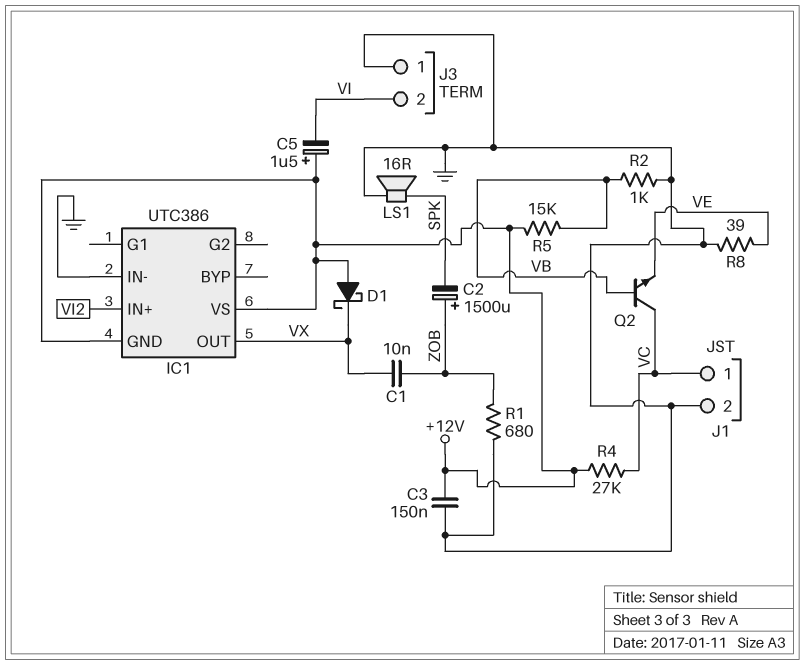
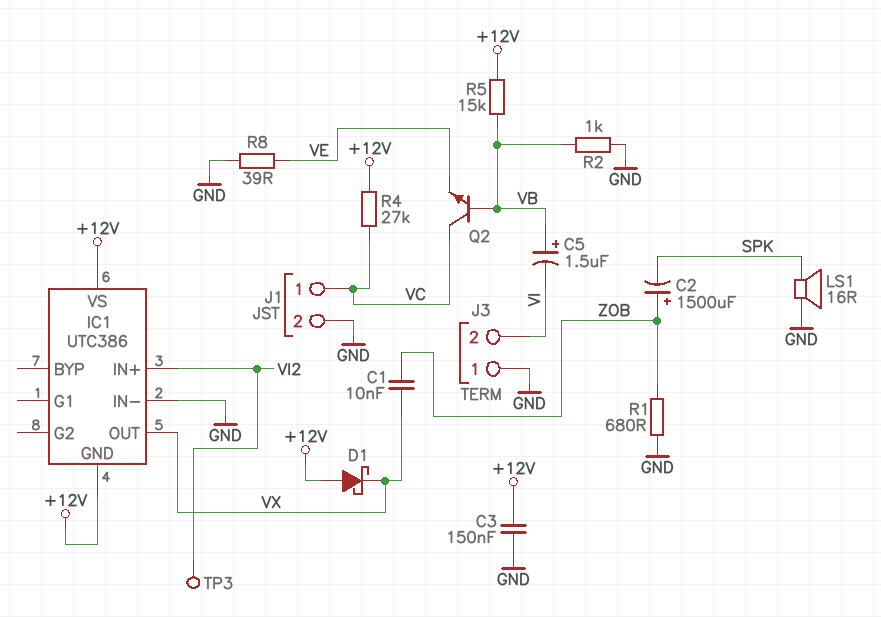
C5: 1.5uF (plus +12V, minus VI) -> 1.5uF (plus VB, minus VI)
TP3: none -> test point (VI2)

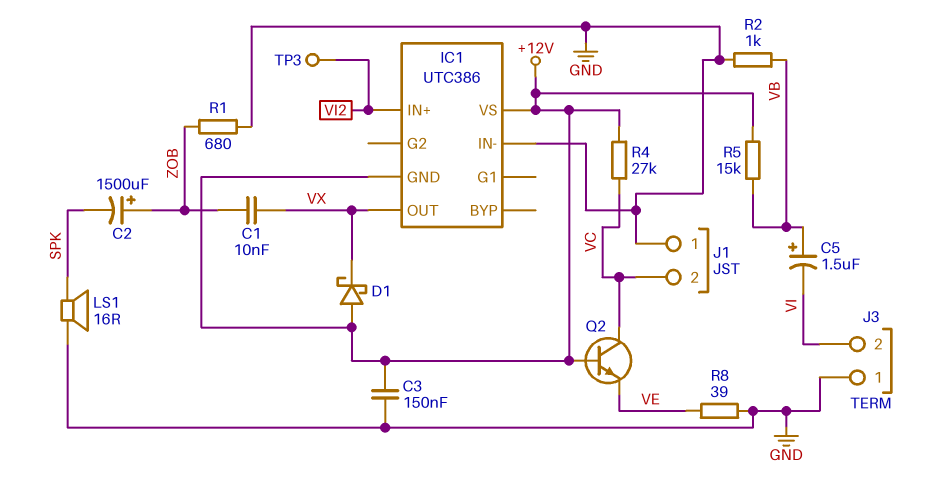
J1 pin 1: VC -> GND
J1 pin 2: GND -> VC
Q2: NPN (B VB, C VC, E VE) -> NPN (B +12V, C VC, E VE)

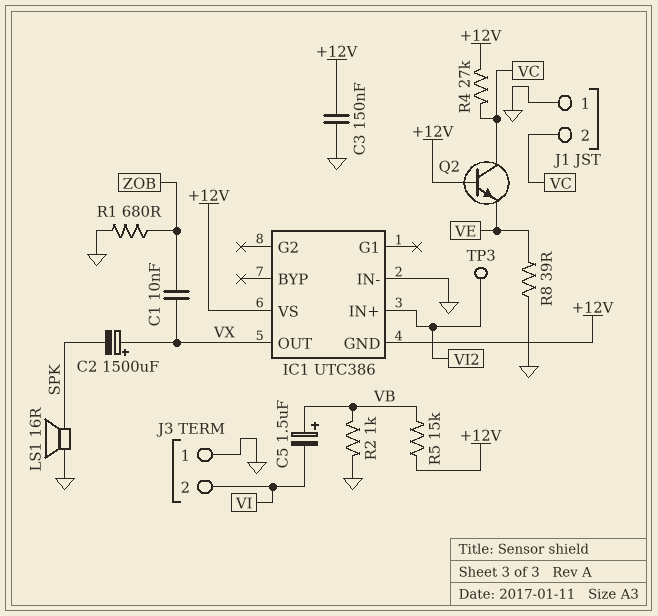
C2: 1500uF (plus ZOB, minus SPK) -> 1500uF (plus VX, minus SPK)
D1: schottky (A +12V, K VX) -> none

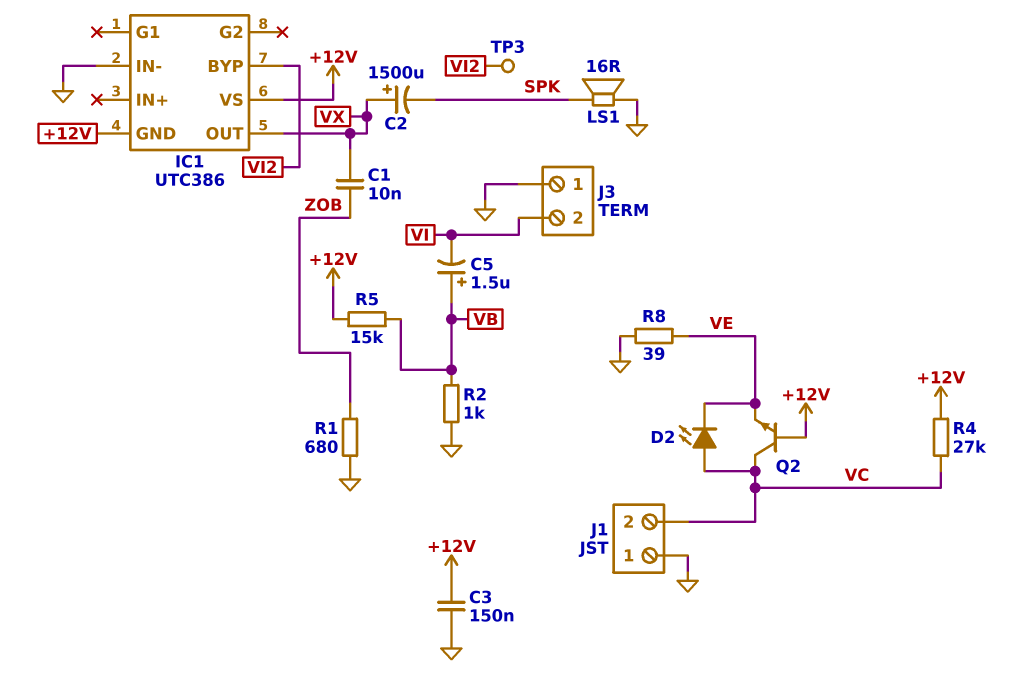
D2: none -> LED (A VC, K VE)
IC1 pin BYP: none -> VI2
IC1 pin IN+: VI2 -> none

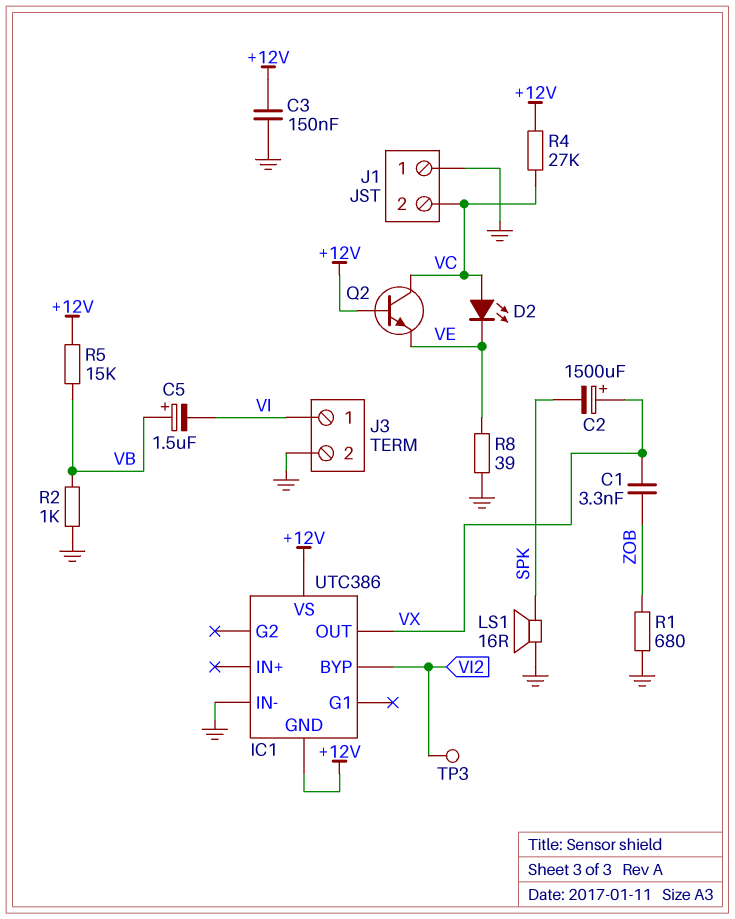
C1: 10nF (VX, ZOB) -> 3.3nF (VX, ZOB)
J3 pin 1: GND -> VI
J3 pin 2: VI -> GND

